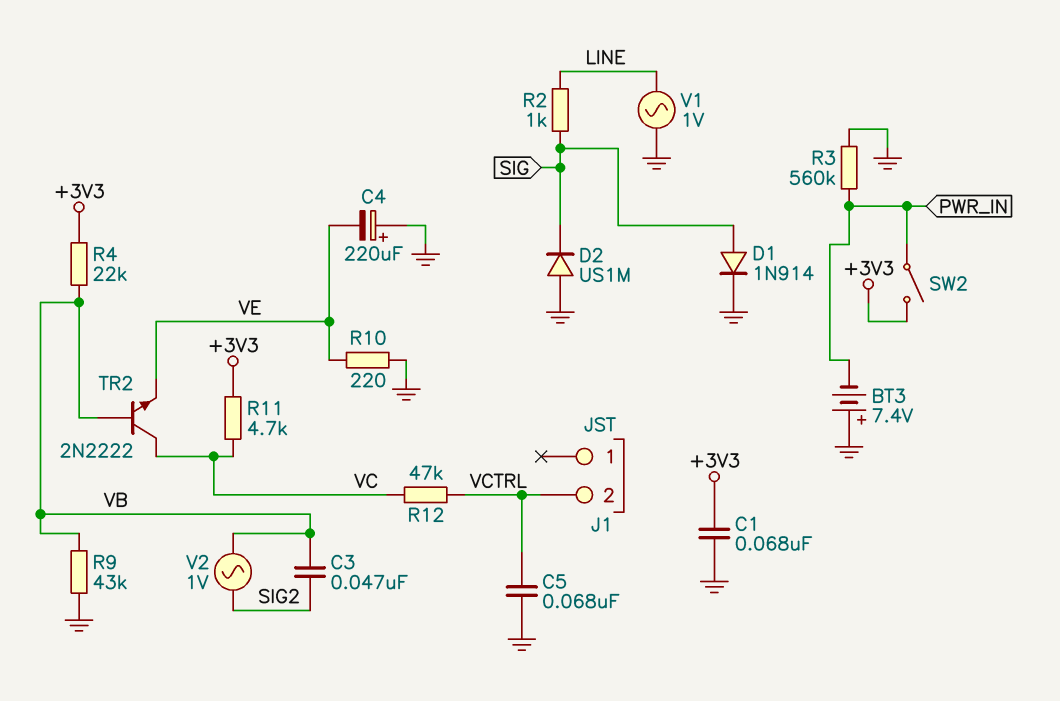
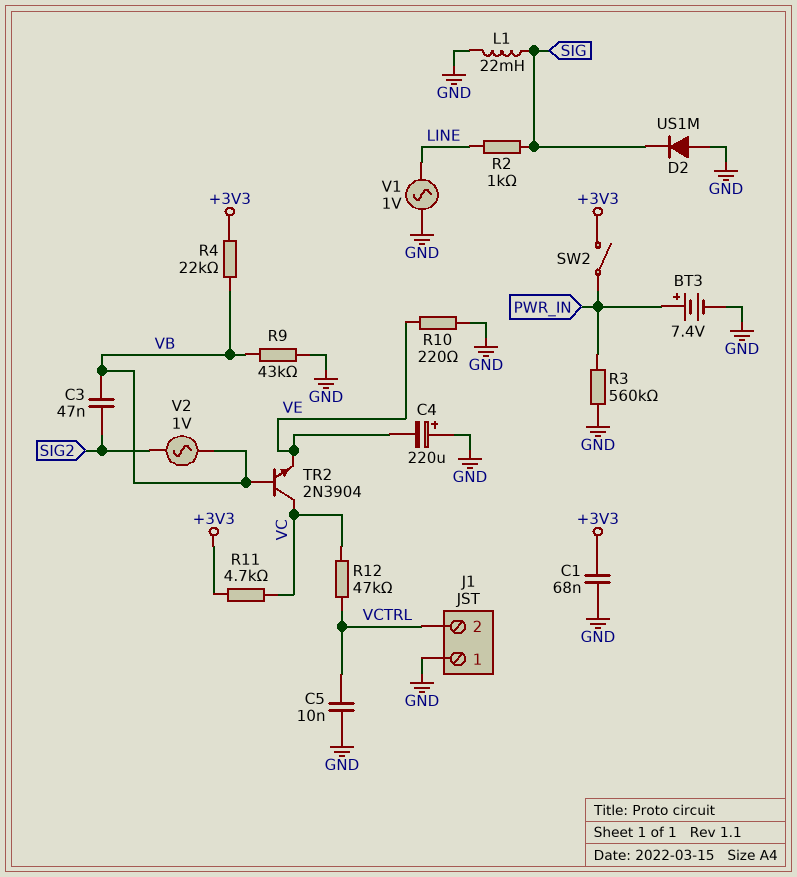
BT3: 7.4V (plus GND, minus PWR_IN) -> 7.4V (plus PWR_IN, minus GND)
C5: 68nF (GND, VCTRL) -> 10nF (GND, VCTRL)
D1: diode 1N914 (A SIG, K GND) -> none
J1 pin 1: none -> GND
L1: none -> 22mH (GND, SIG)
TR2: NPN 2N2222 (B VB, C VC, E VE) -> NPN 2N3904 (B VB, C VC, E VE)

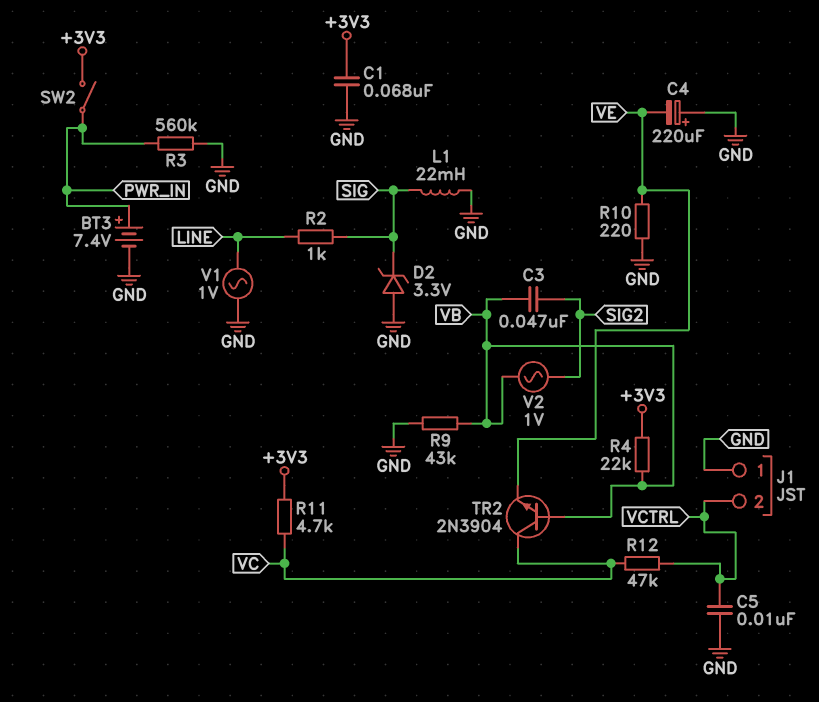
D2: diode US1M (A GND, K SIG) -> zener 3.3V (A GND, K SIG)

